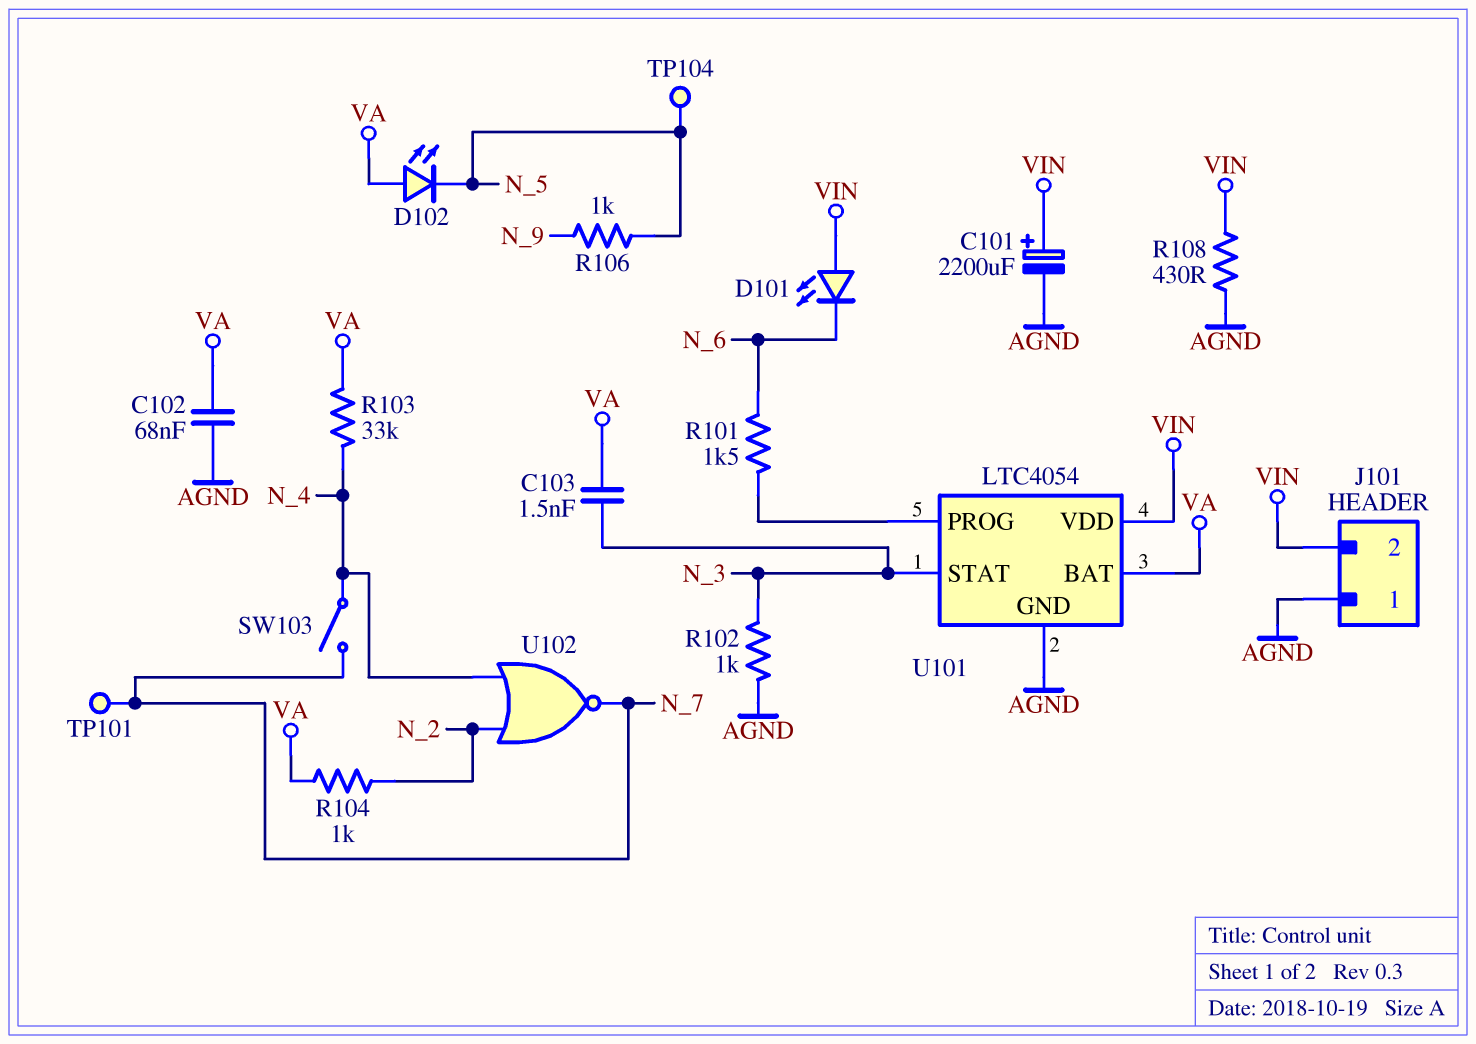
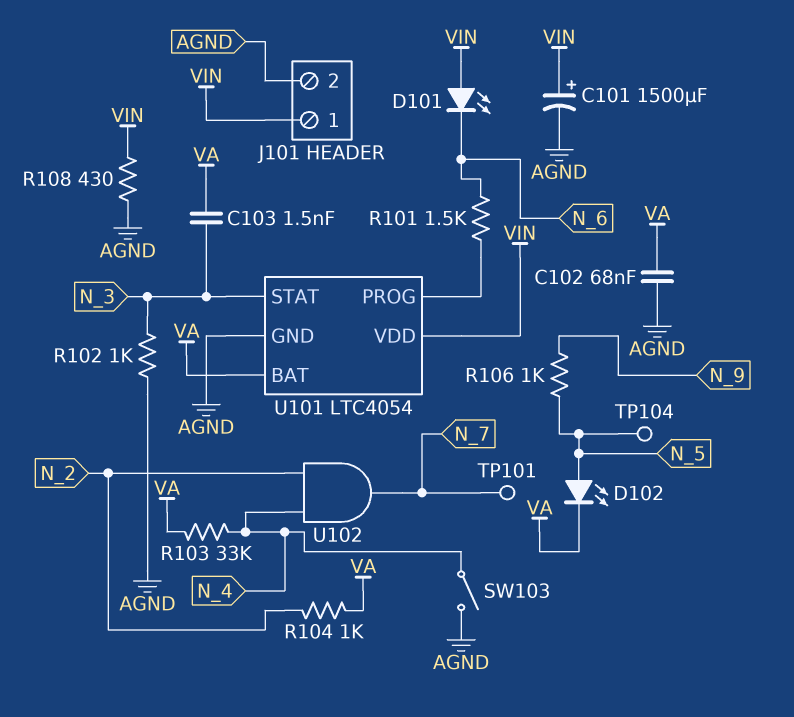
C101: 2200uF (plus VIN, minus AGND) -> 1500uF (plus VIN, minus AGND)
D102: LED (A VA, K N_5) -> LED (A N_5, K VA)
J101 pin 1: AGND -> VIN
J101 pin 2: VIN -> AGND
SW103: switch (N_4, N_7) -> switch (AGND, N_4)
U102: NOR (in N_2, in N_4, out N_7) -> AND (in N_2, in N_4, out N_7)

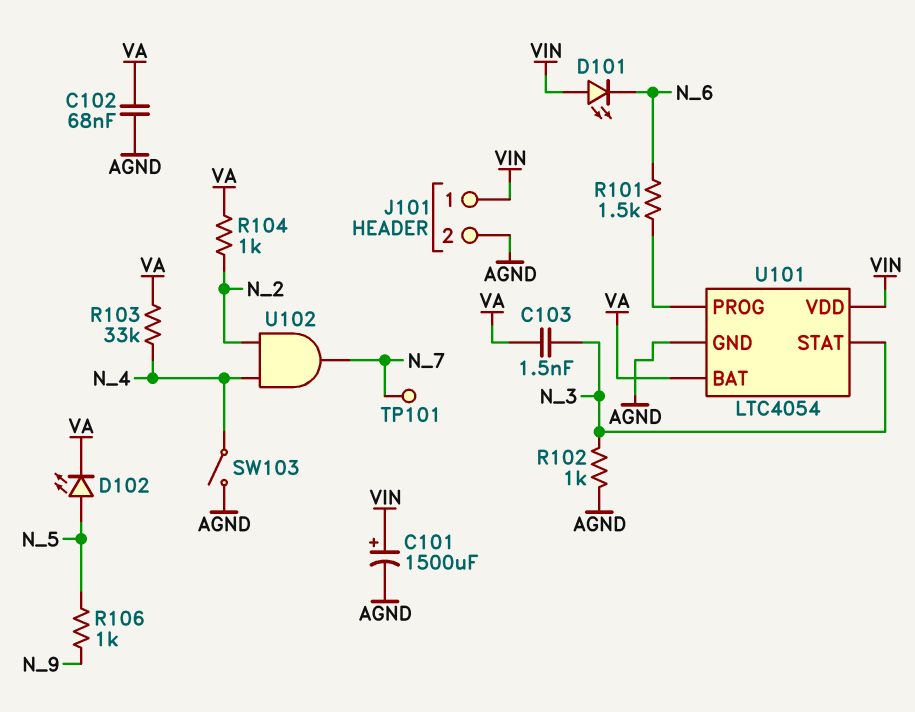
R108: 430 (AGND, VIN) -> none
TP104: test point (N_5) -> none

